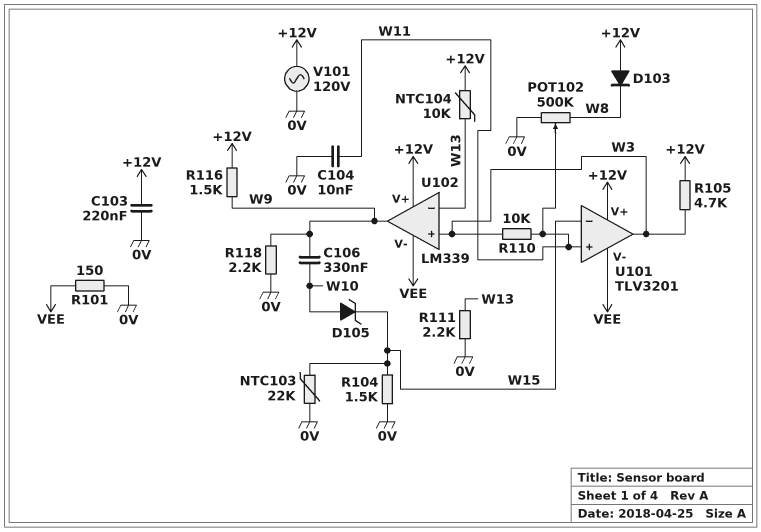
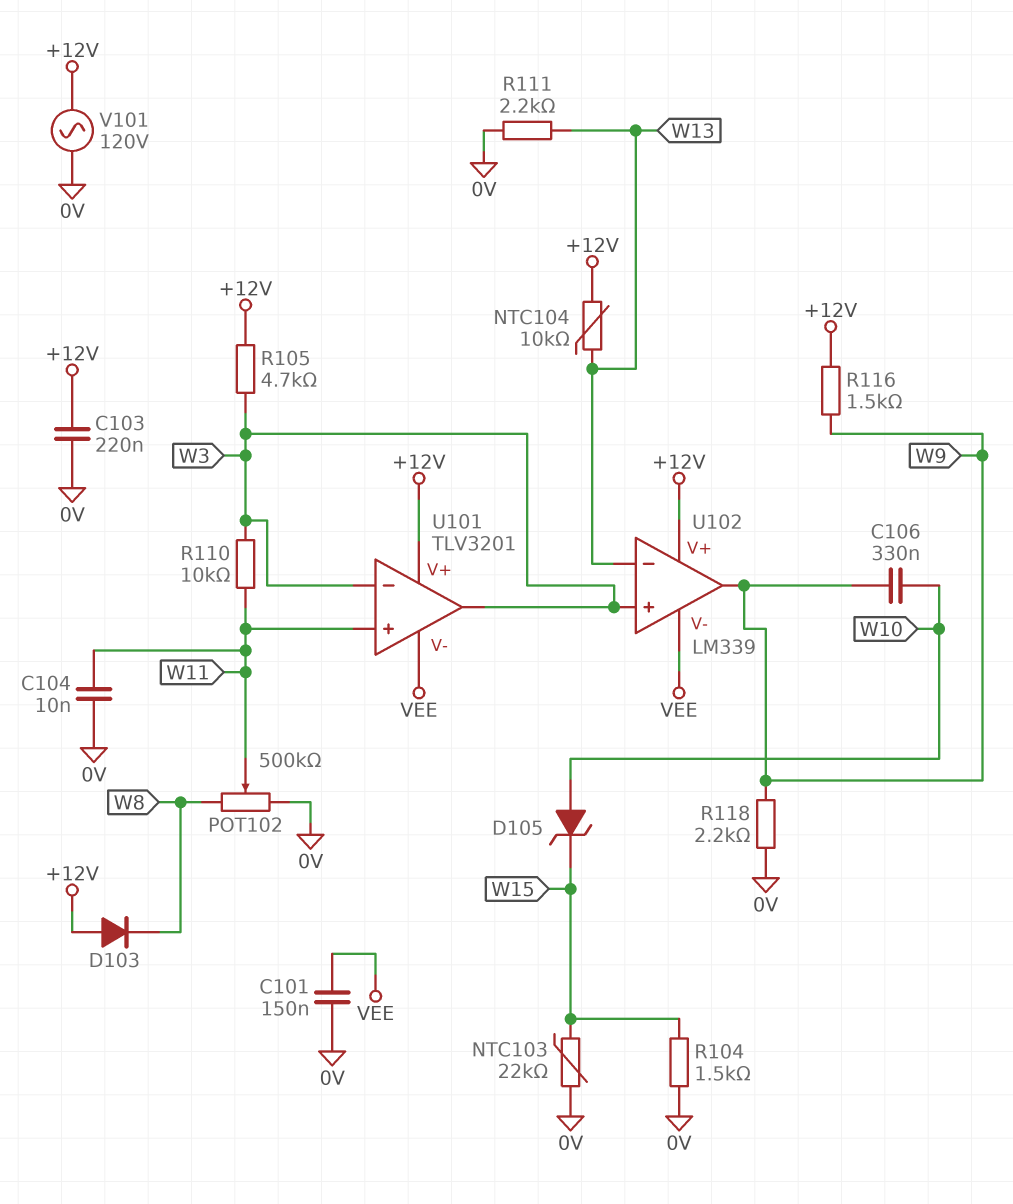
C101: none -> 150nF (0V, VEE)
R101: 150 (0V, VEE) -> none
U101 pin in-: W15 -> W3

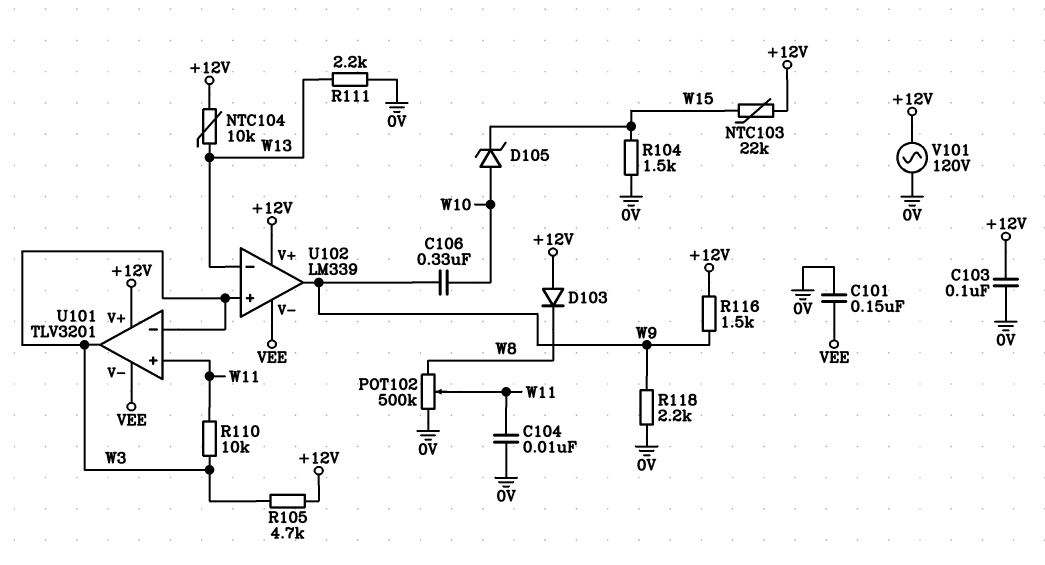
C103: 220nF (+12V, 0V) -> 100nF (+12V, 0V)
NTC103: 22k (0V, W15) -> 22k (+12V, W15)

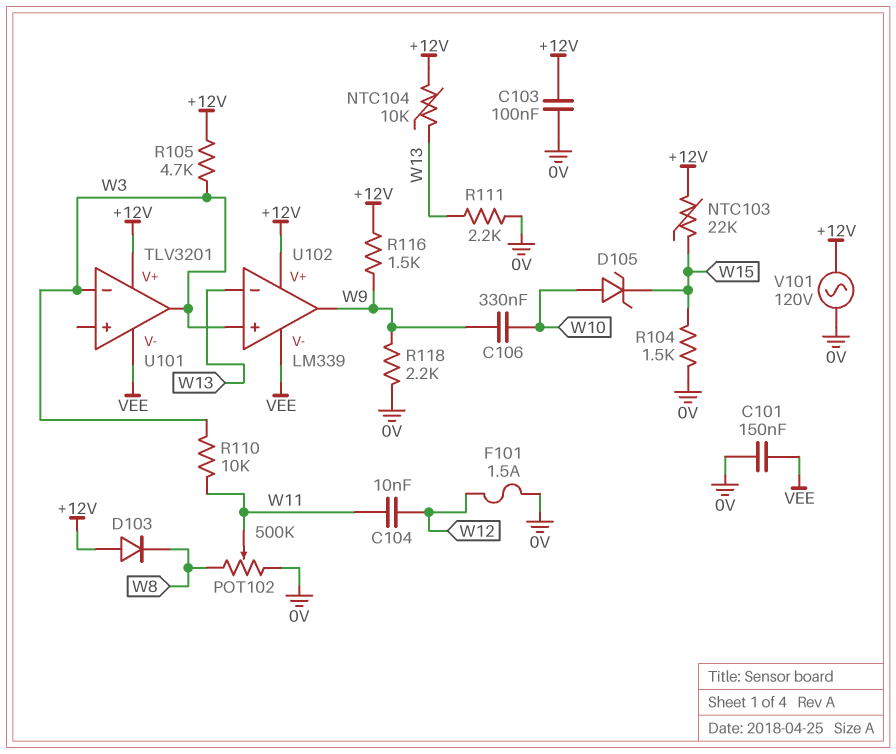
C104: 10nF (0V, W11) -> 10nF (W11, W12)
F101: none -> 1.5A (0V, W12)
U101 pin in+: W11 -> none

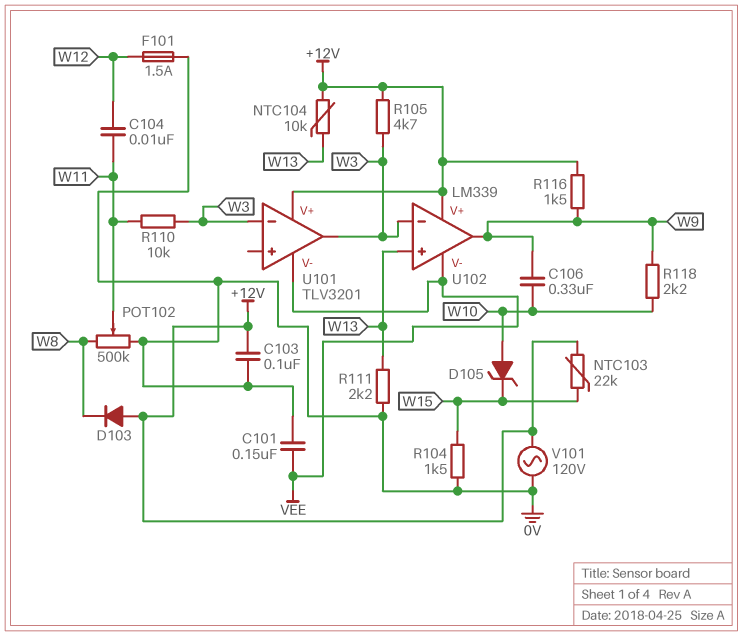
R118: 2.2k (0V, W9) -> 2.2k (W9, W10)
U102 pin in+: W3 -> W13
U102 pin in-: W13 -> W3

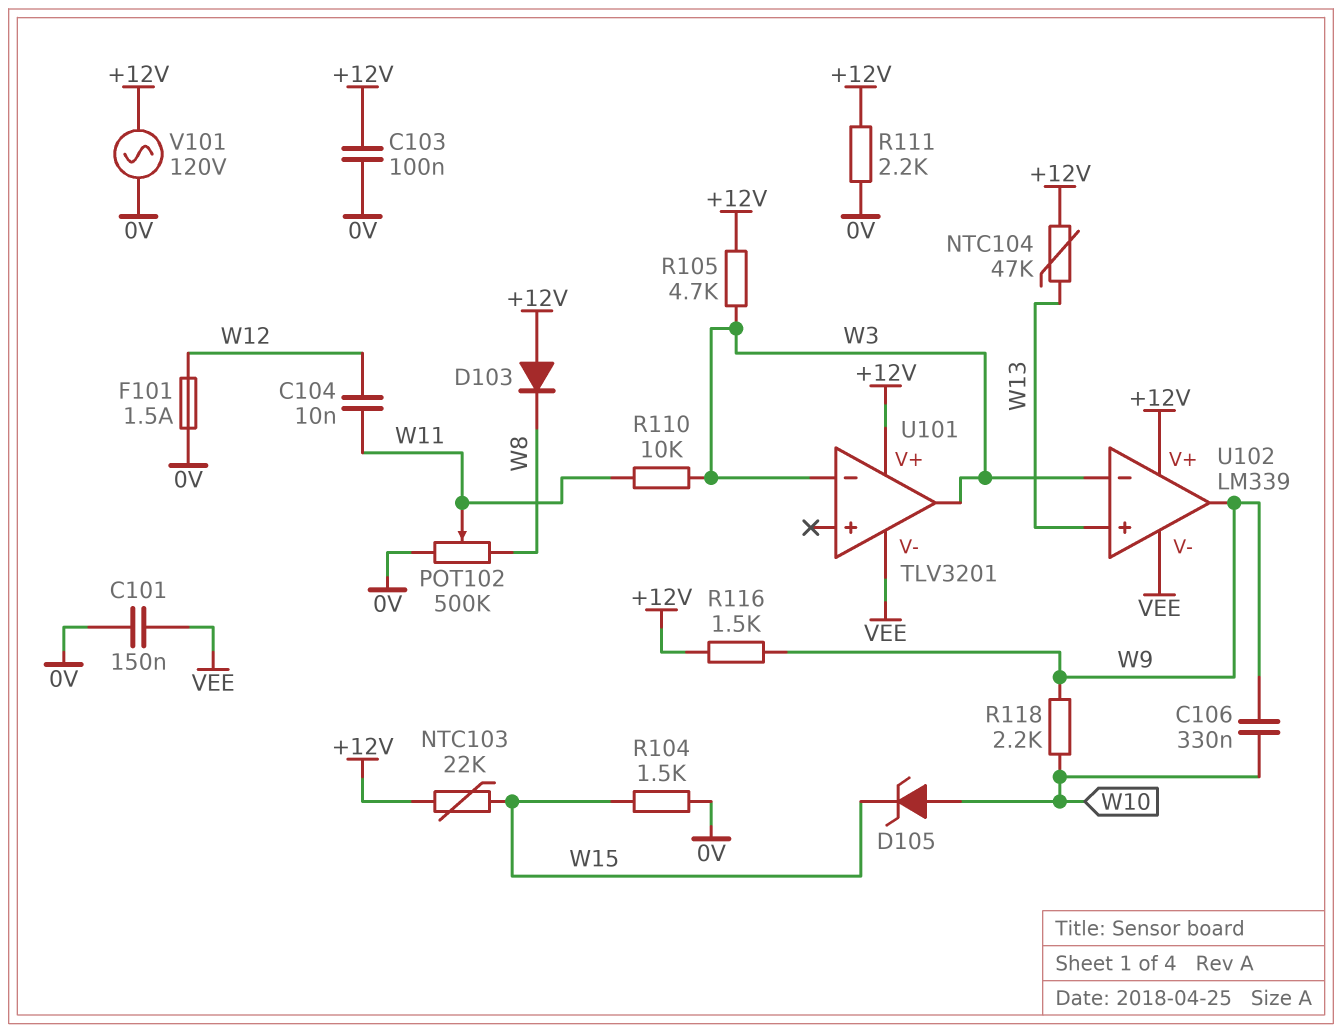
NTC104: 10k (+12V, W13) -> 47k (+12V, W13)
R111: 2.2k (0V, W13) -> 2.2k (+12V, 0V)

